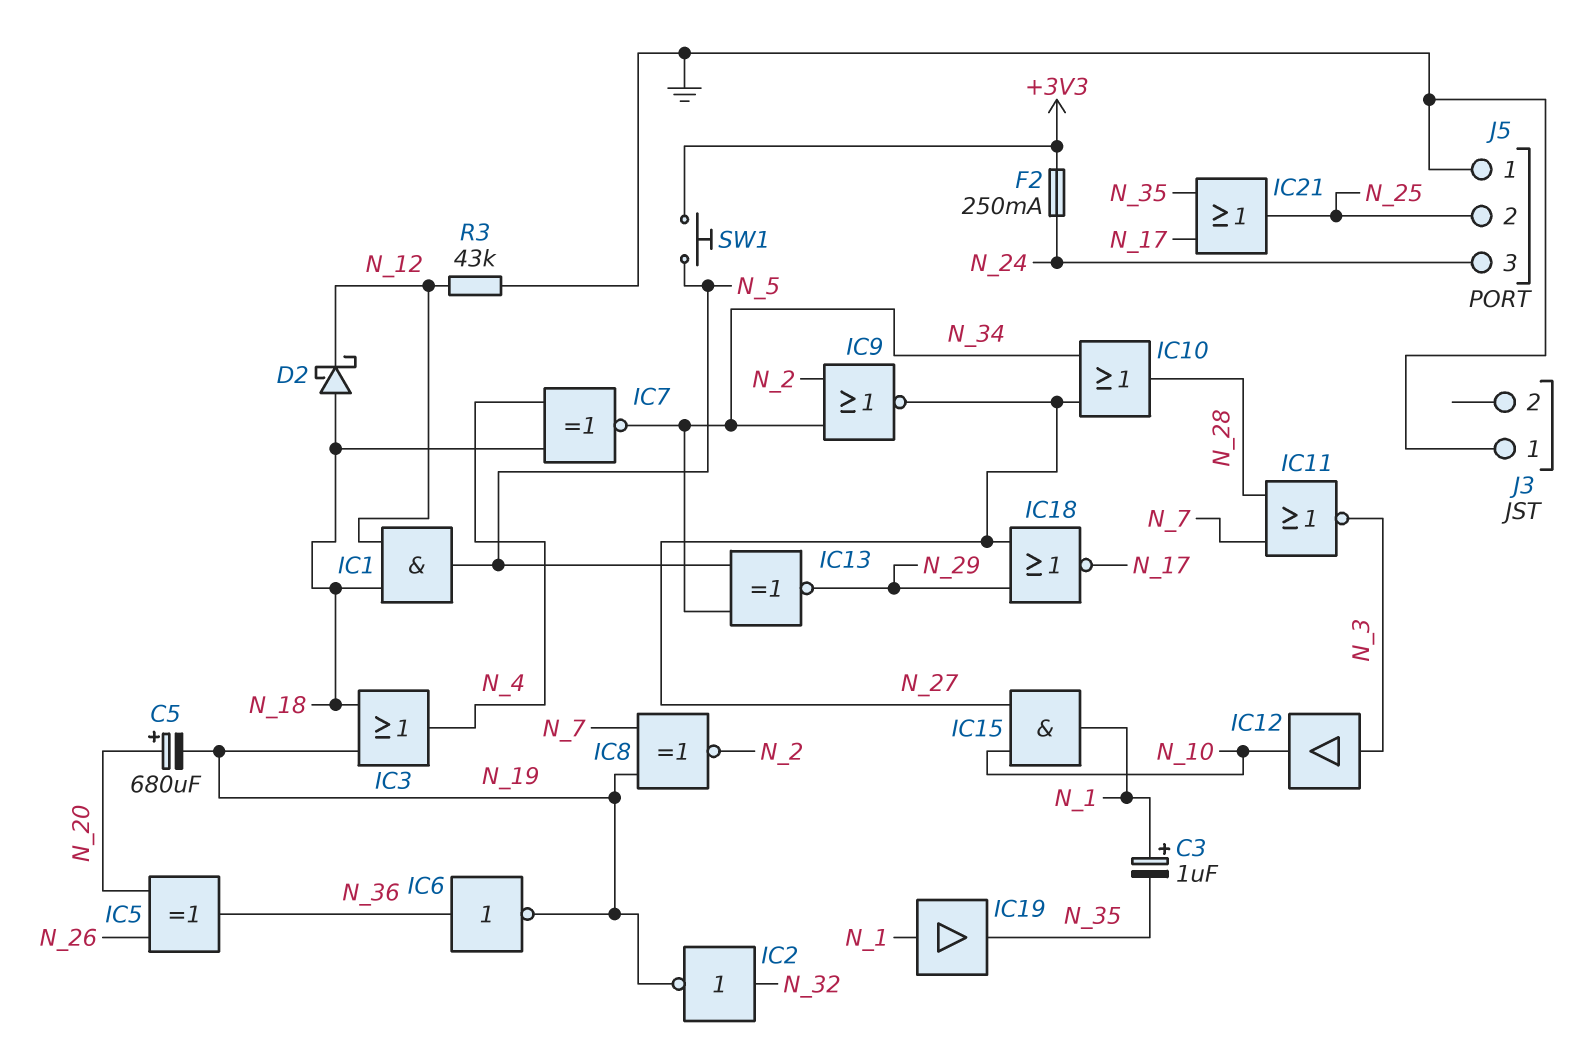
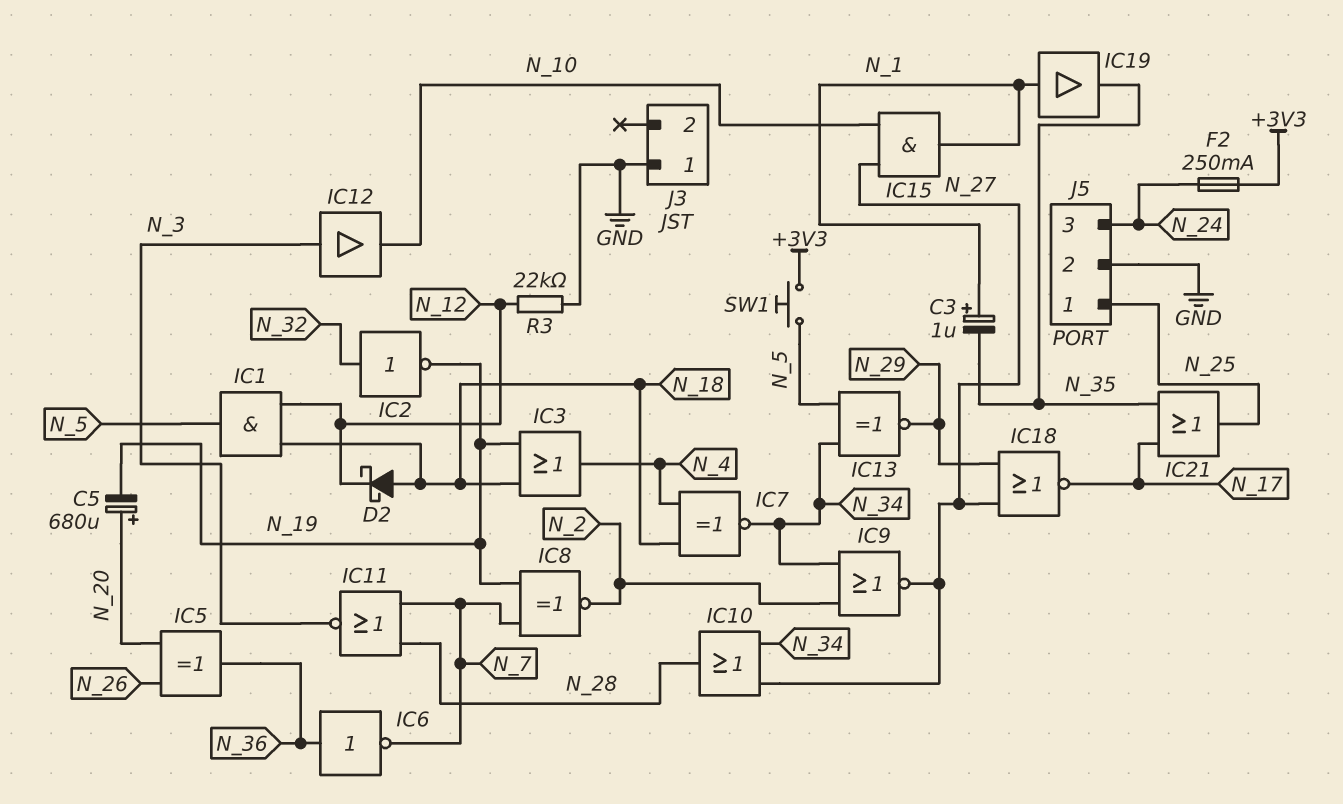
IC6: NOT (in N_36, out N_19) -> NOT (in N_36, out N_7)
J5 pin 1: GND -> N_25
J5 pin 2: N_25 -> GND
R3: 43k (GND, N_12) -> 22k (GND, N_12)

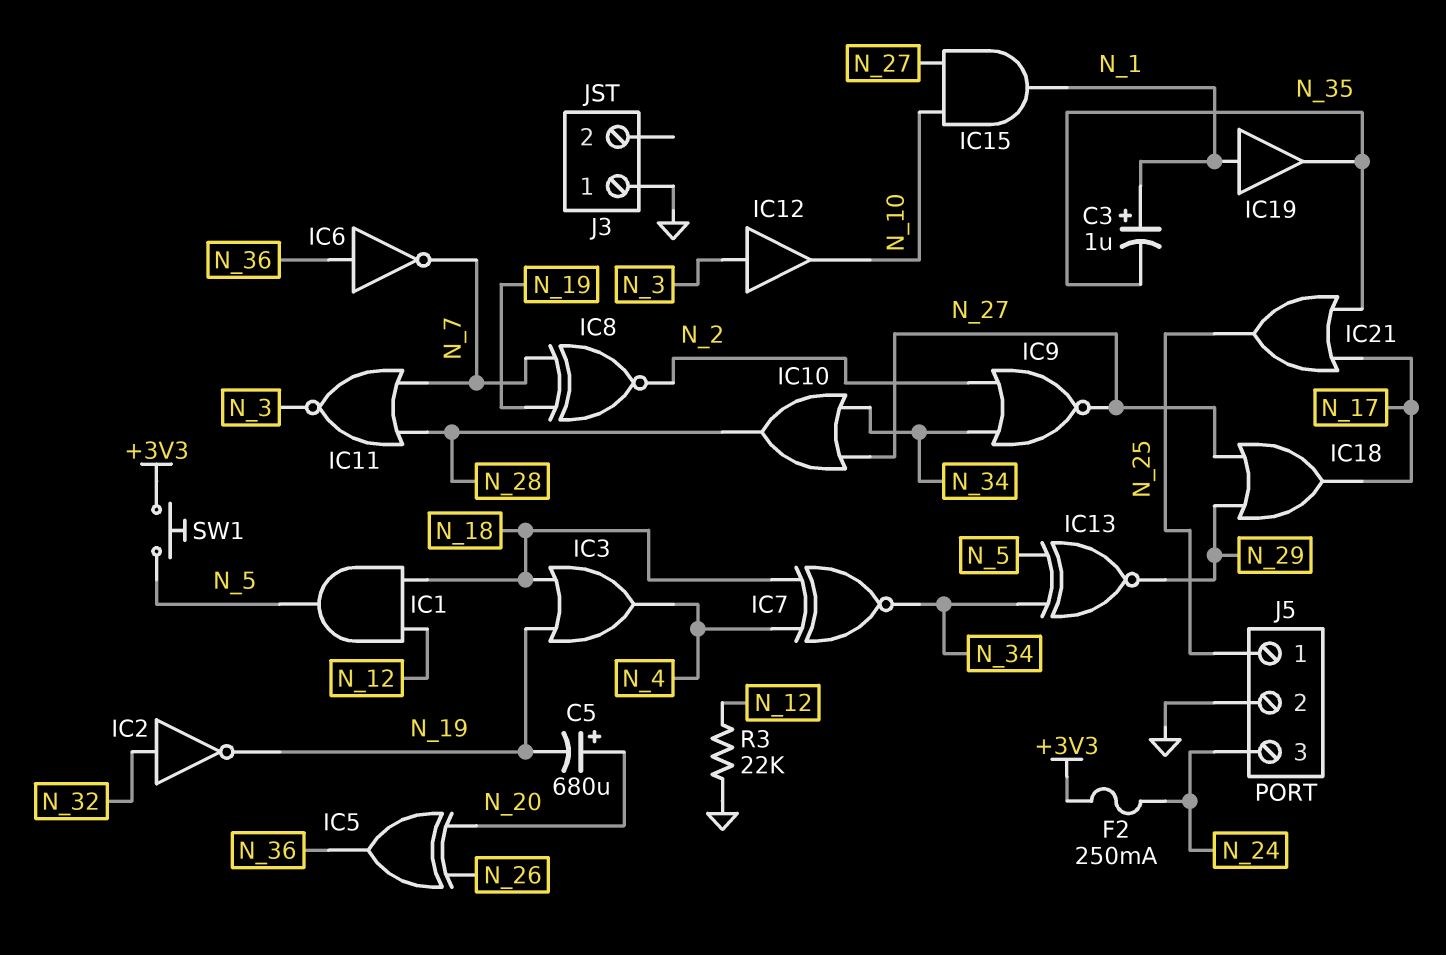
D2: schottky (A N_18, K N_12) -> none
IC18: NOR (in N_27, in N_29, out N_17) -> OR (in N_27, in N_29, out N_17)

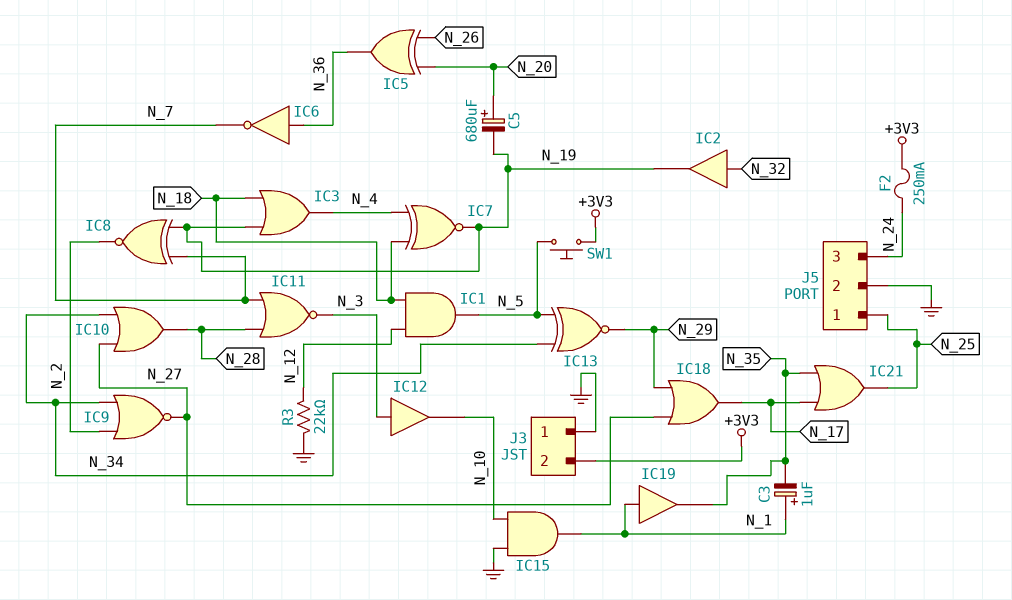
IC2: NOT (in N_32, out N_19) -> buffer (in N_32, out N_19)
IC7: XNOR (in N_4, in N_18, out N_34) -> XNOR (in N_4, in N_18, out N_19)
IC15: AND (in N_10, in N_27, out N_1) -> AND (in GND, in N_10, out N_1)
J3 pin 2: none -> +3V3

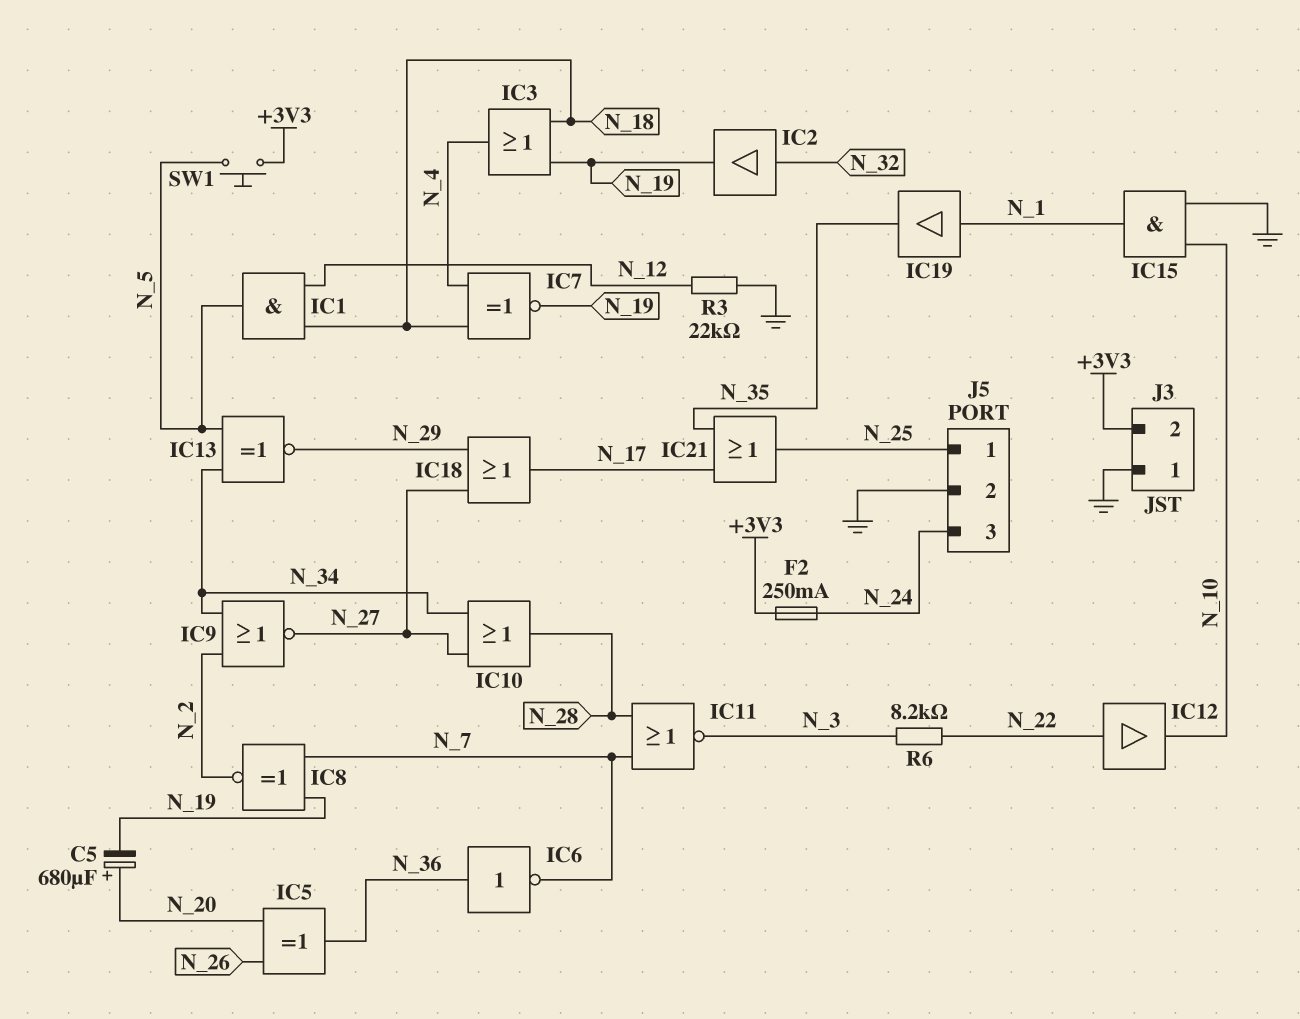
C3: 1uF (plus N_1, minus N_35) -> none
IC12: buffer (in N_3, out N_10) -> buffer (in N_22, out N_10)
R6: none -> 8.2k (N_3, N_22)

